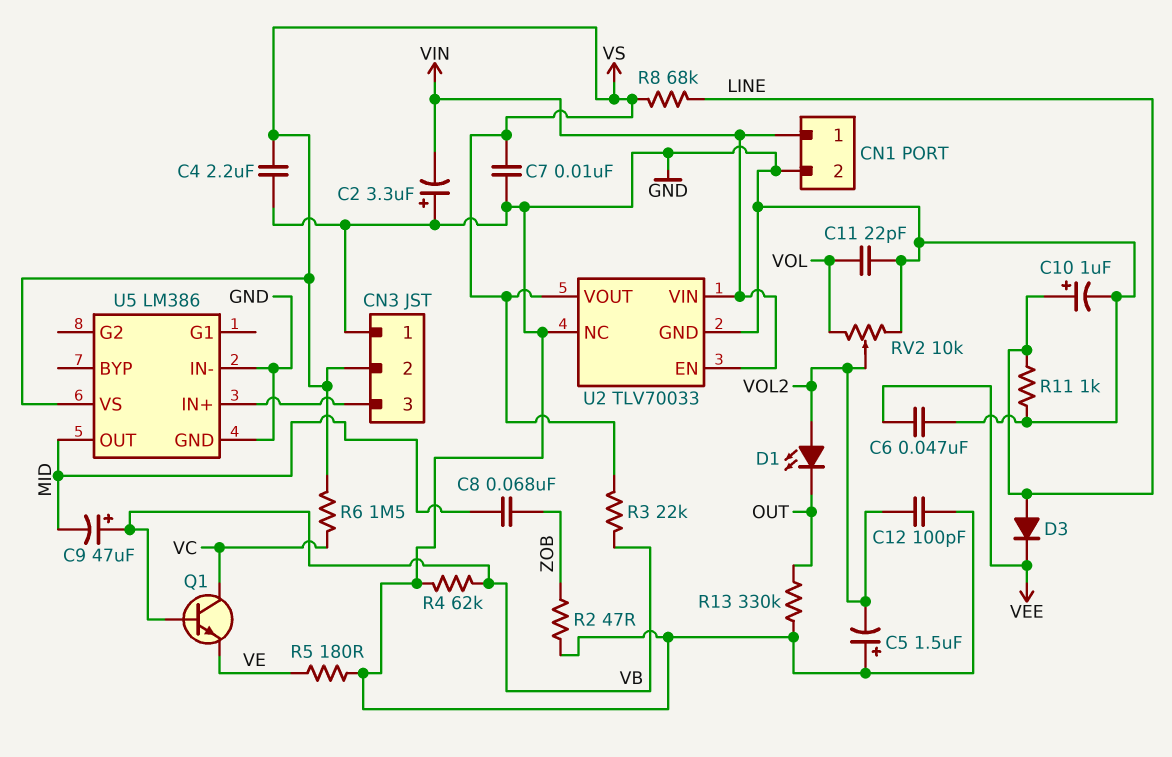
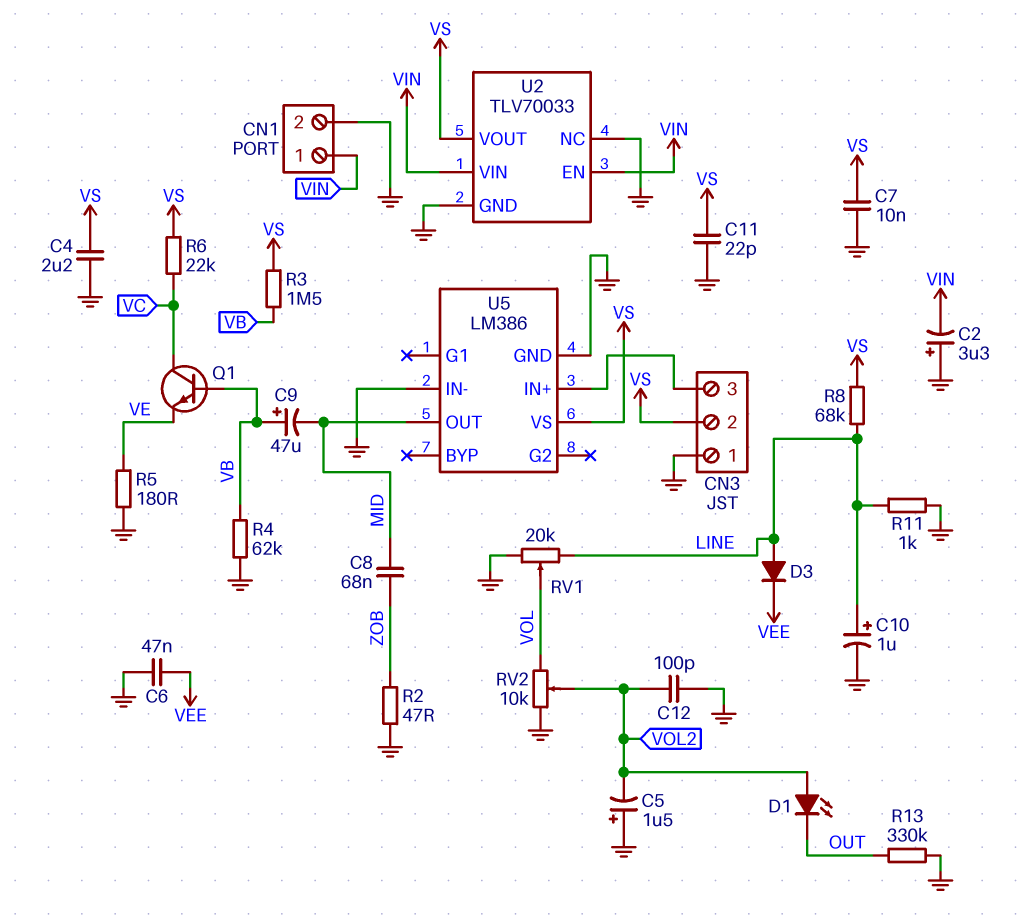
C11: 22pF (GND, VOL) -> 22pF (GND, VS)
R3: 22k (VB, VS) -> 1.5M (VB, VS)
R6: 1.5M (VC, VS) -> 22k (VC, VS)
RV1: none -> 20k (GND, LINE, wiper VOL)

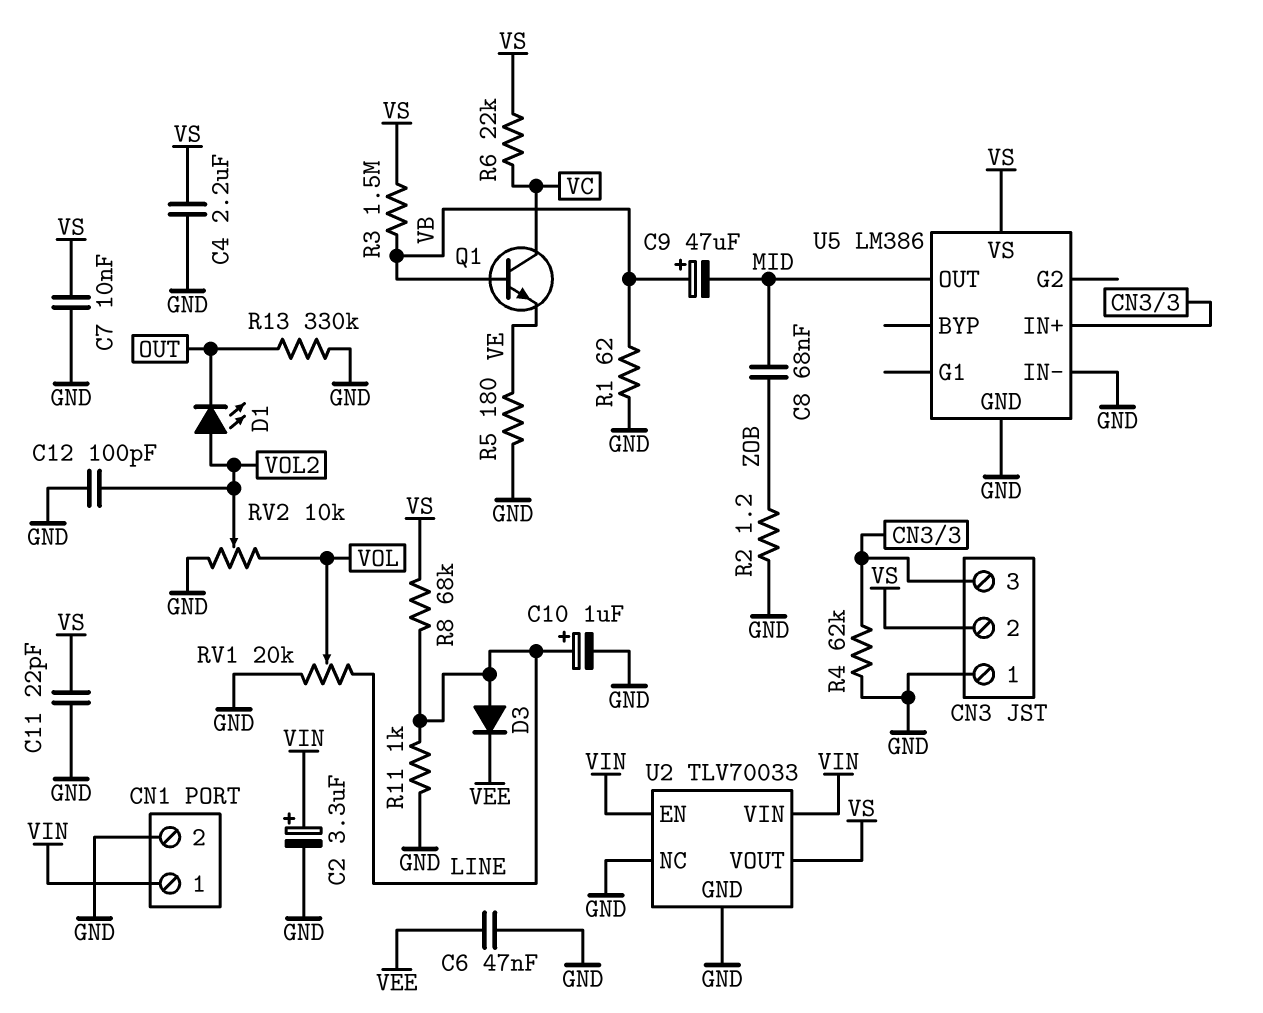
C2: 3.3uF (plus GND, minus VIN) -> 3.3uF (plus VIN, minus GND)
C5: 1.5uF (plus GND, minus VOL2) -> none
R1: none -> 62 (GND, VB)
R2: 47 (GND, ZOB) -> 1.2 (GND, ZOB)
R4: 62k (GND, VB) -> 62k (CN3/3, GND)

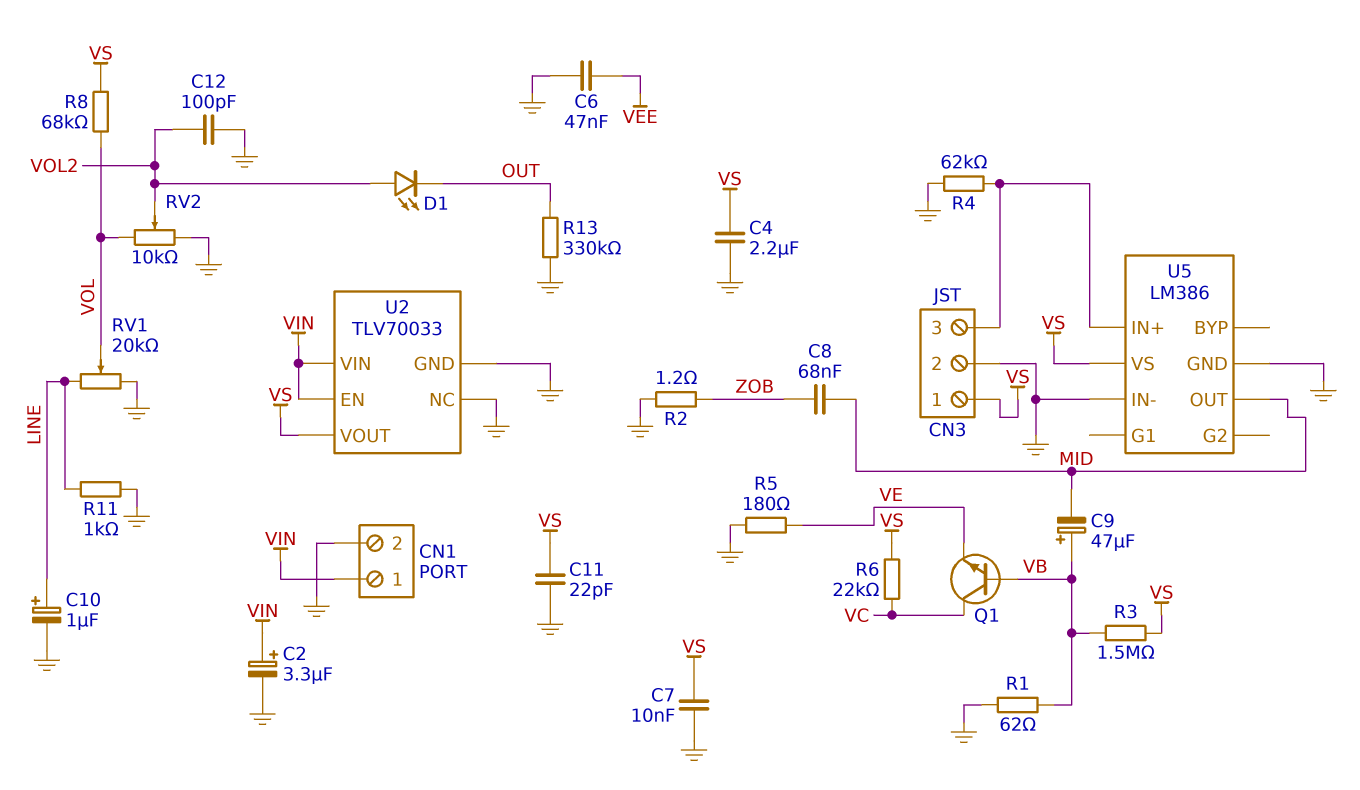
CN3 pin 1: GND -> VS
CN3 pin 2: VS -> GND
D3: diode (A LINE, K VEE) -> none
R8: 68k (LINE, VS) -> 68k (VOL, VS)

